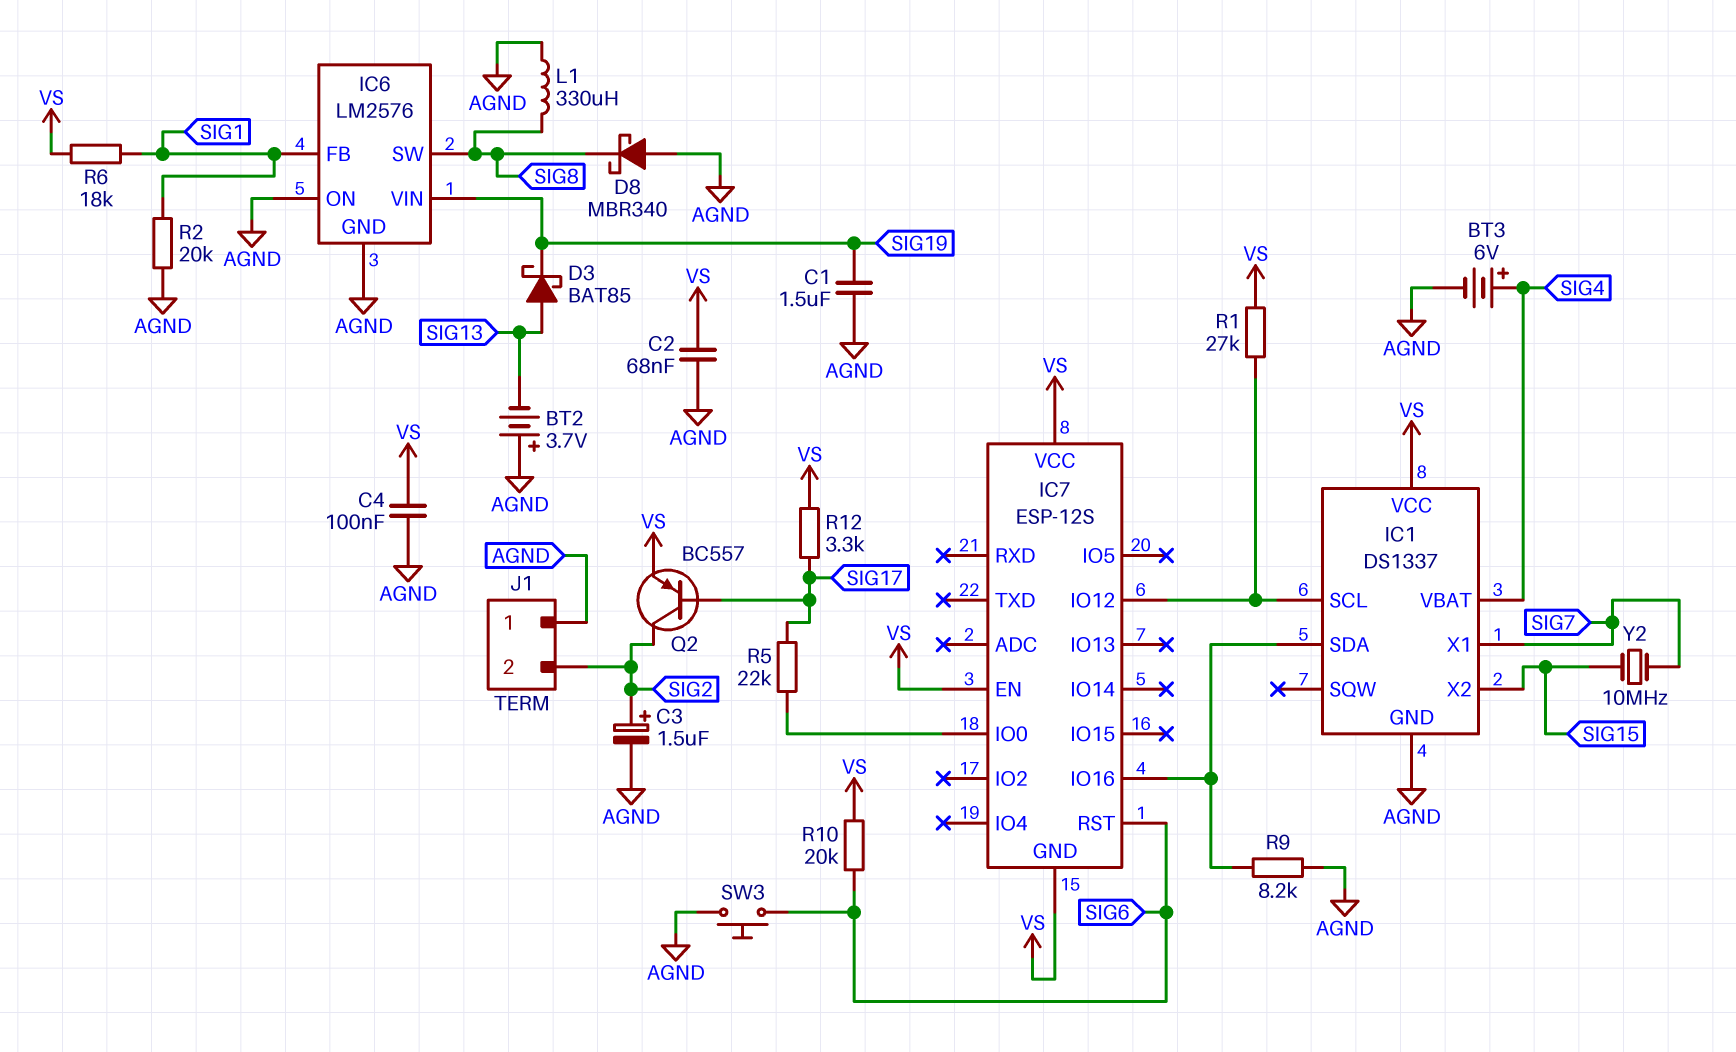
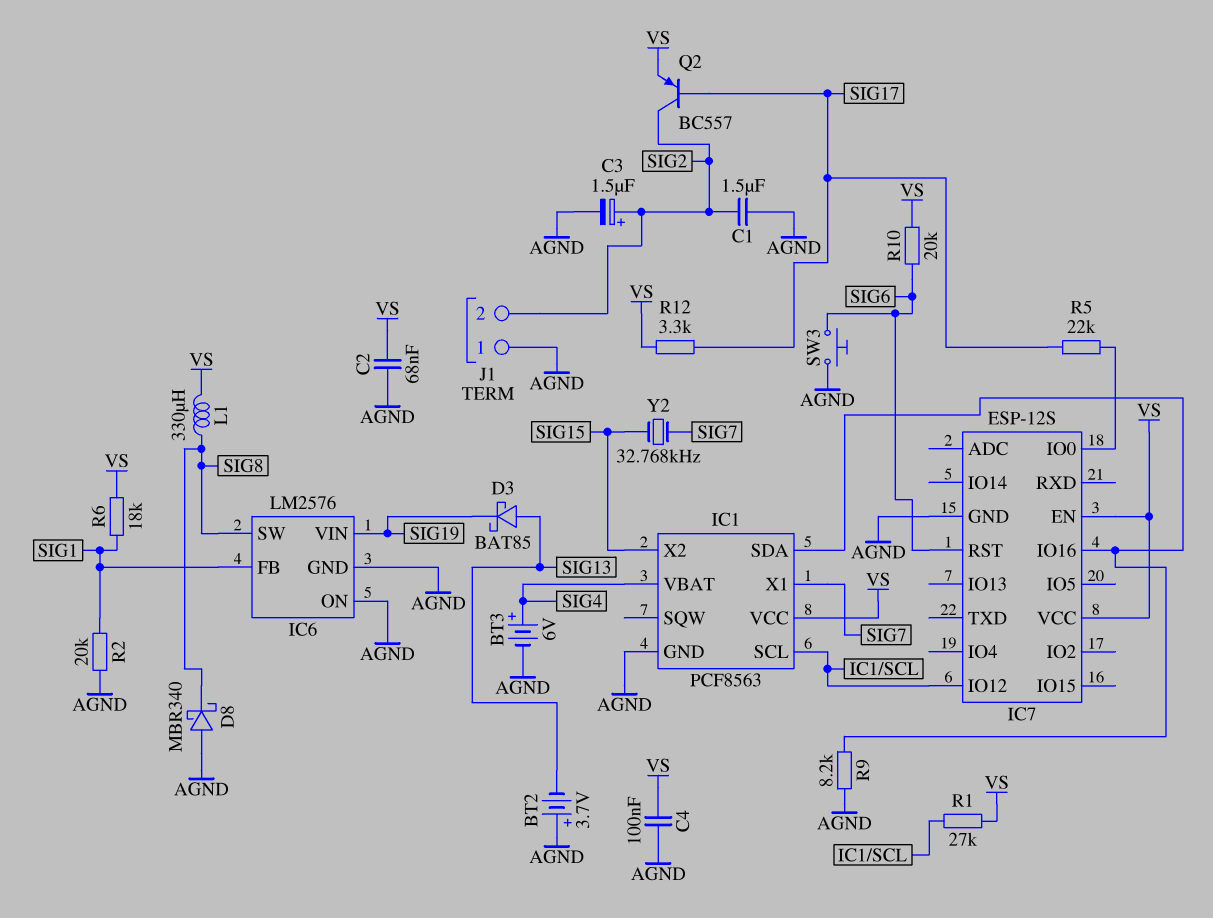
C1: 1.5uF (AGND, SIG19) -> 1.5uF (AGND, SIG2)
IC1: DS1337 -> PCF8563
IC7 pin GND: VS -> AGND
L1: 330uH (AGND, SIG8) -> 330uH (SIG8, VS)
Y2: 10MHz (SIG7, SIG15) -> 32.768kHz (SIG7, SIG15)

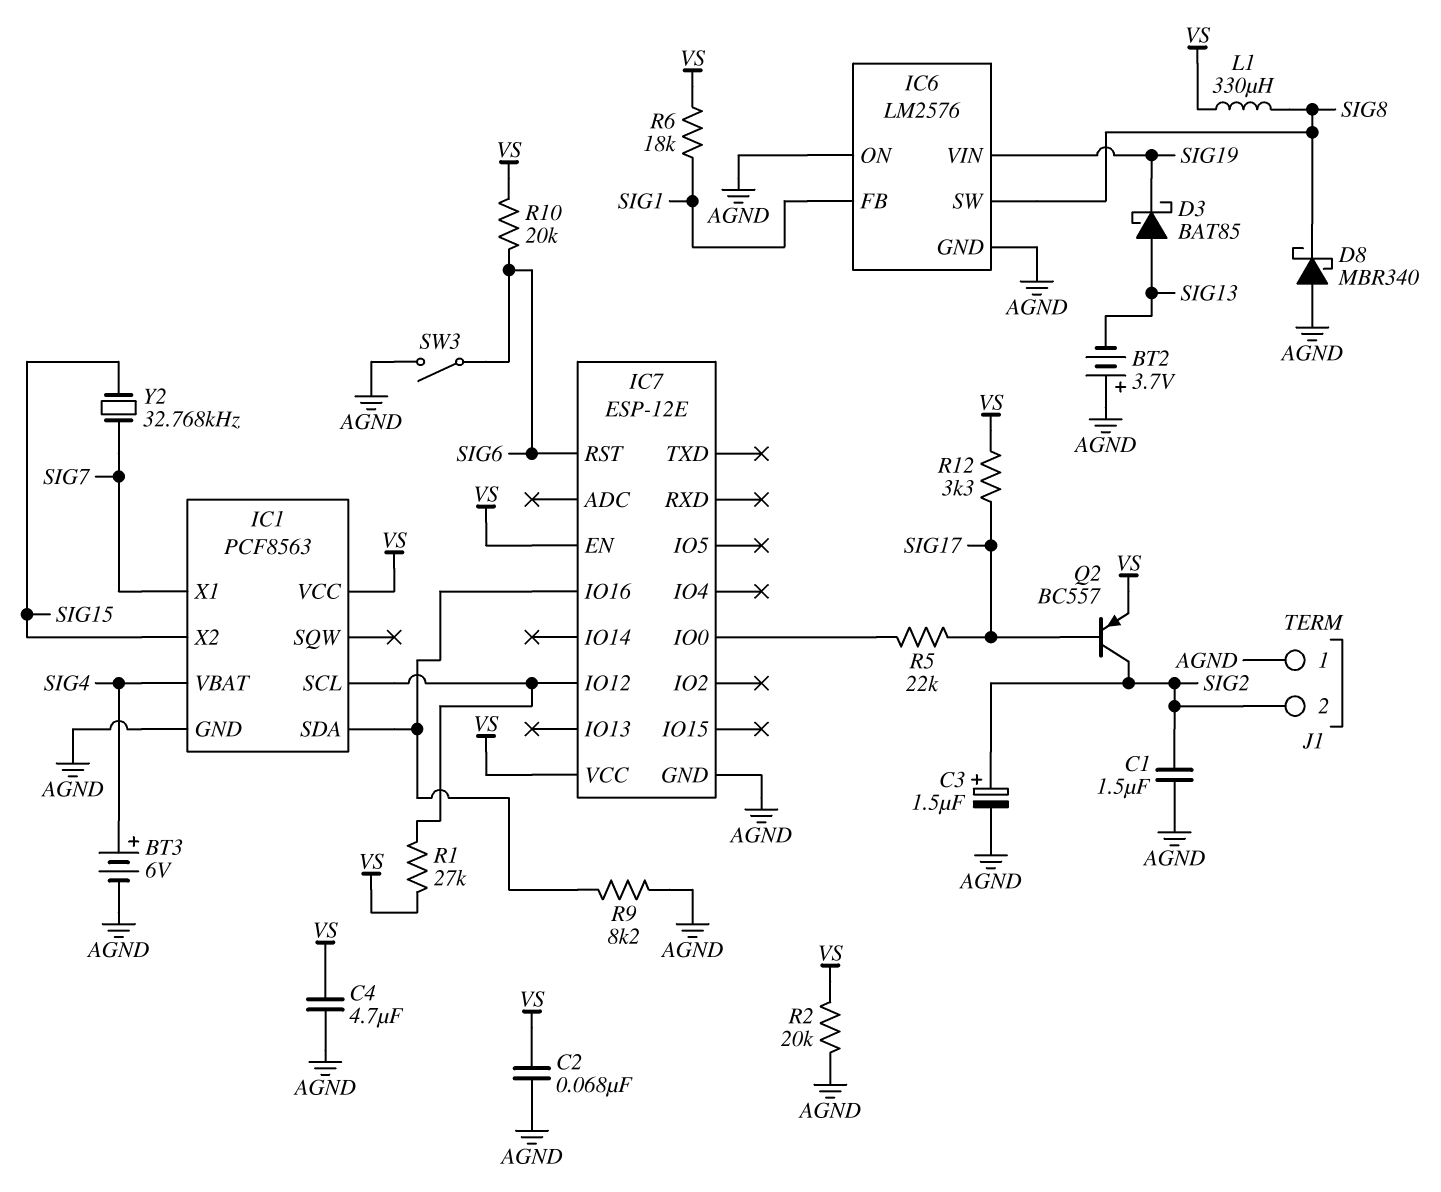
C4: 100nF (AGND, VS) -> 4.7uF (AGND, VS)
IC7: ESP-12S -> ESP-12E
R2: 20k (AGND, SIG1) -> 20k (AGND, VS)
SW3: button (AGND, SIG6) -> switch (AGND, SIG6)

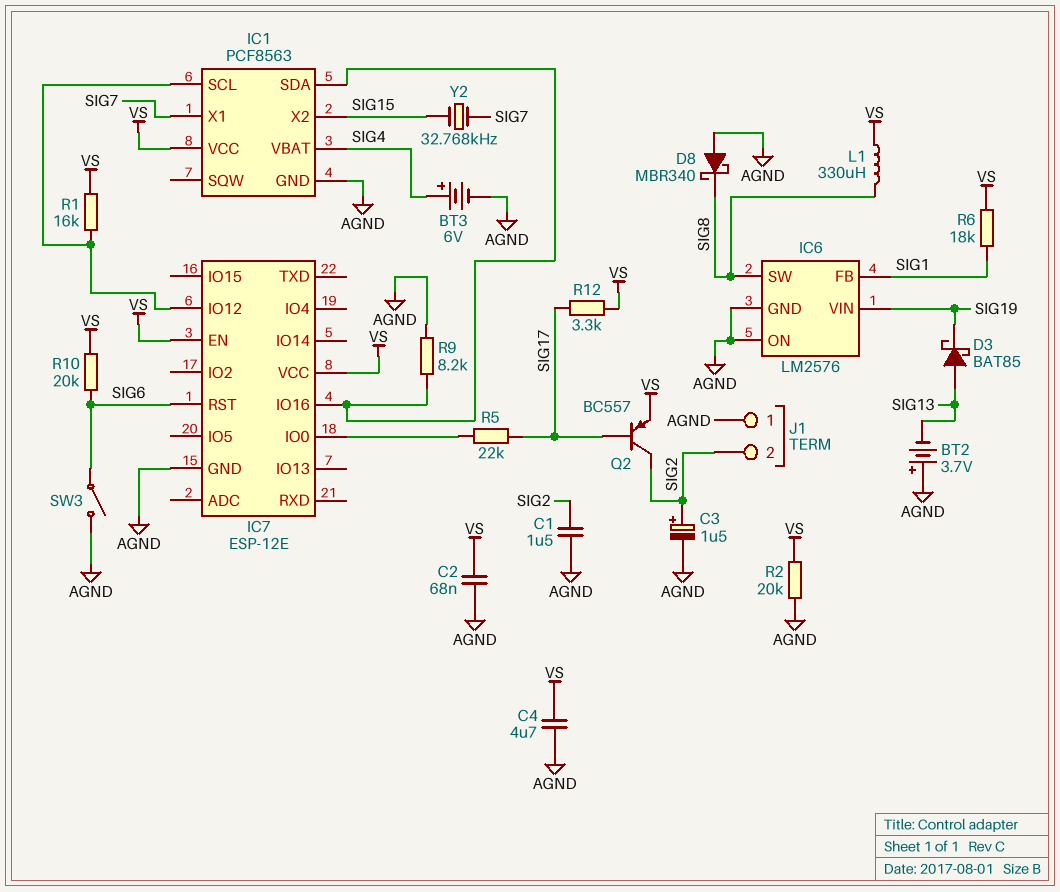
R1: 27k (IC1/SCL, VS) -> 16k (IC1/SCL, VS)

